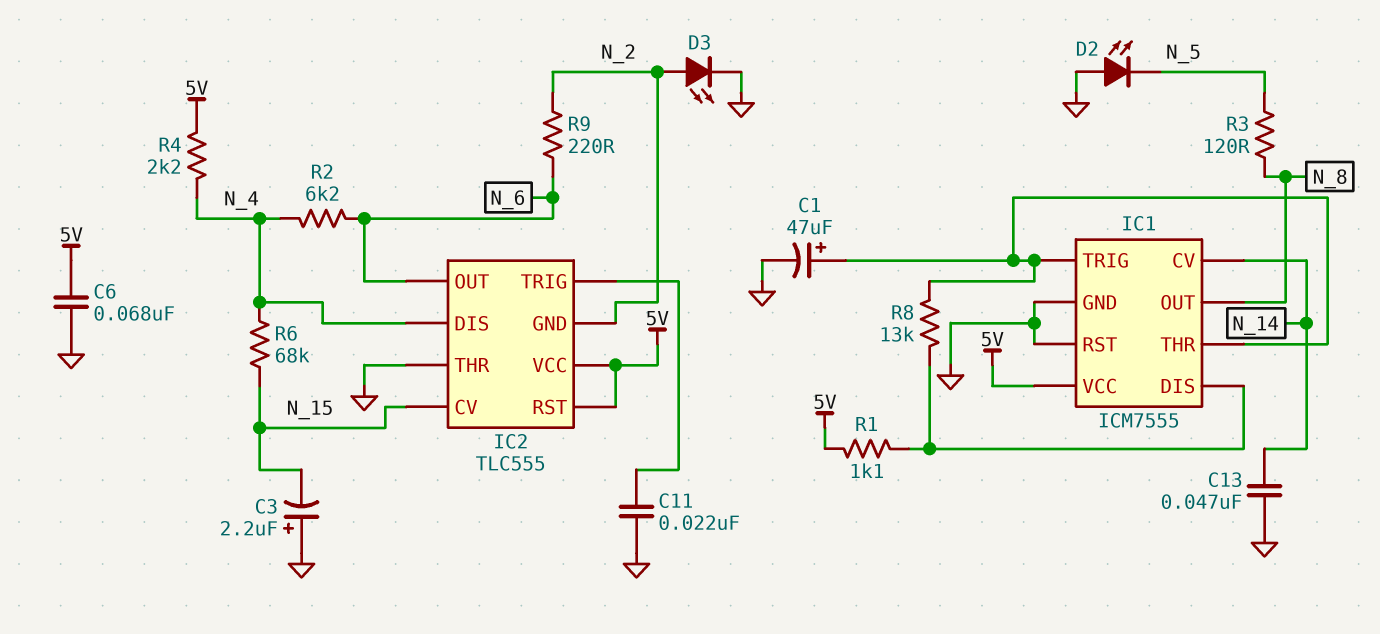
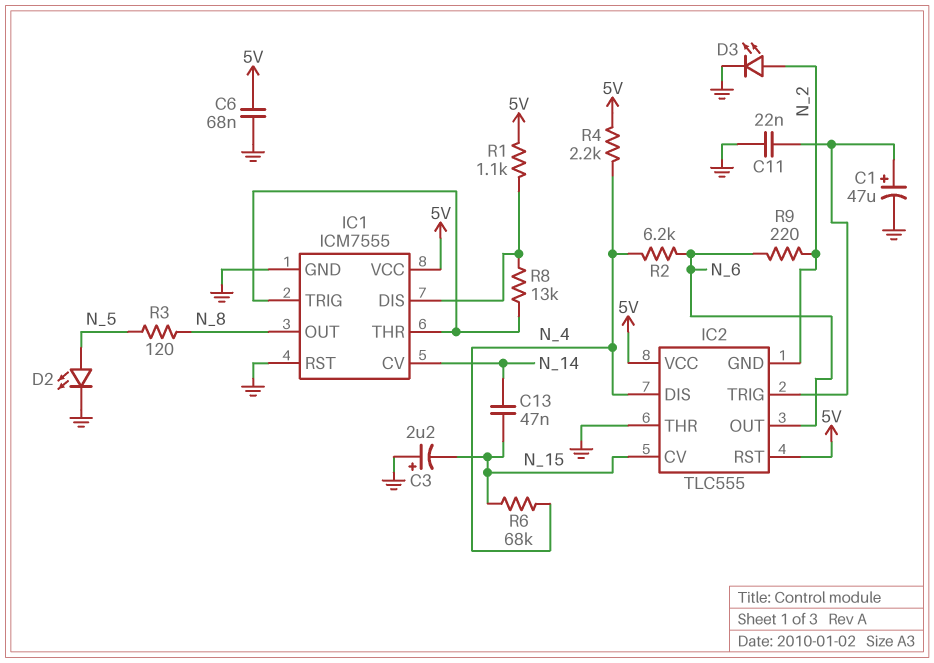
C1: 47uF (plus IC1/THR, minus GND) -> 47uF (plus IC2/TRIG, minus GND)
C13: 47nF (GND, N_14) -> 47nF (N_14, N_15)
D2: LED (A GND, K N_5) -> LED (A N_5, K GND)

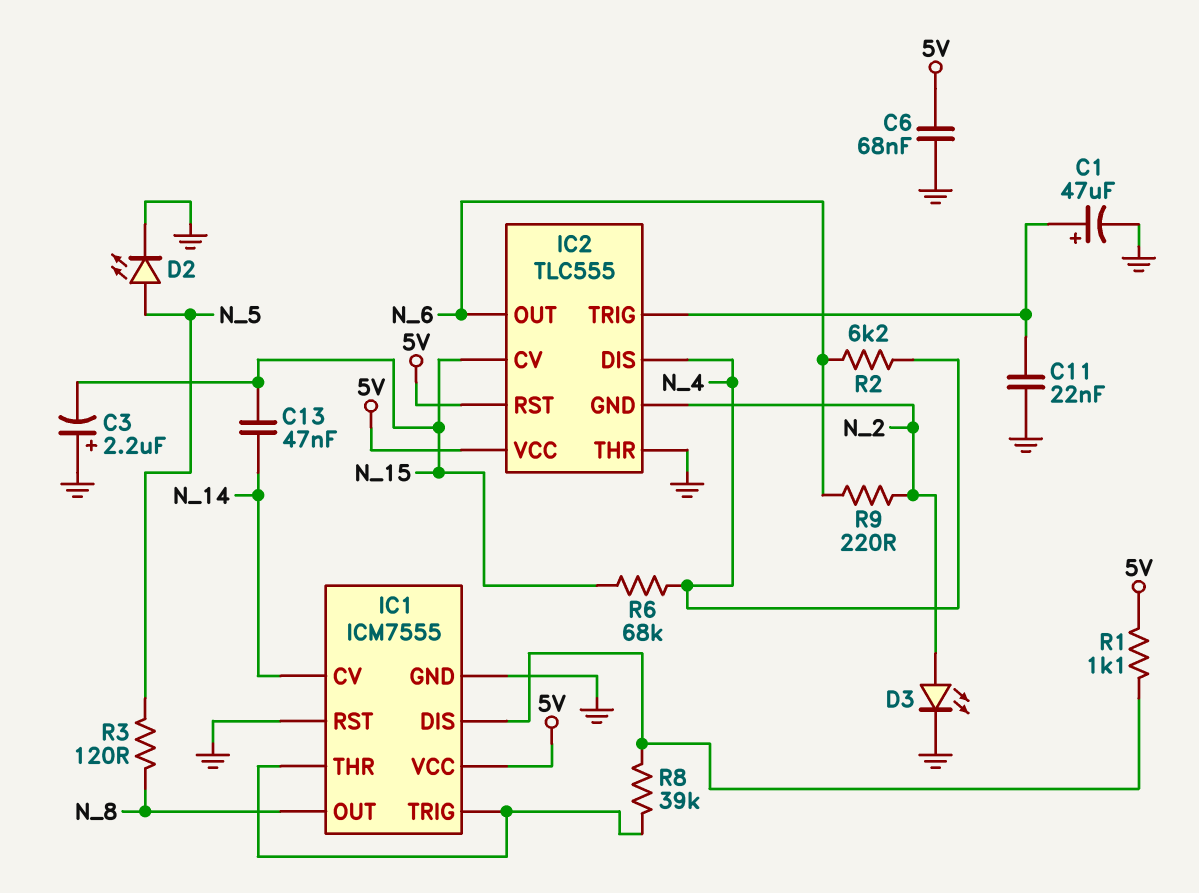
R4: 2.2k (5V, N_4) -> none
R8: 13k (IC1/DIS, IC1/THR) -> 39k (IC1/DIS, IC1/THR)

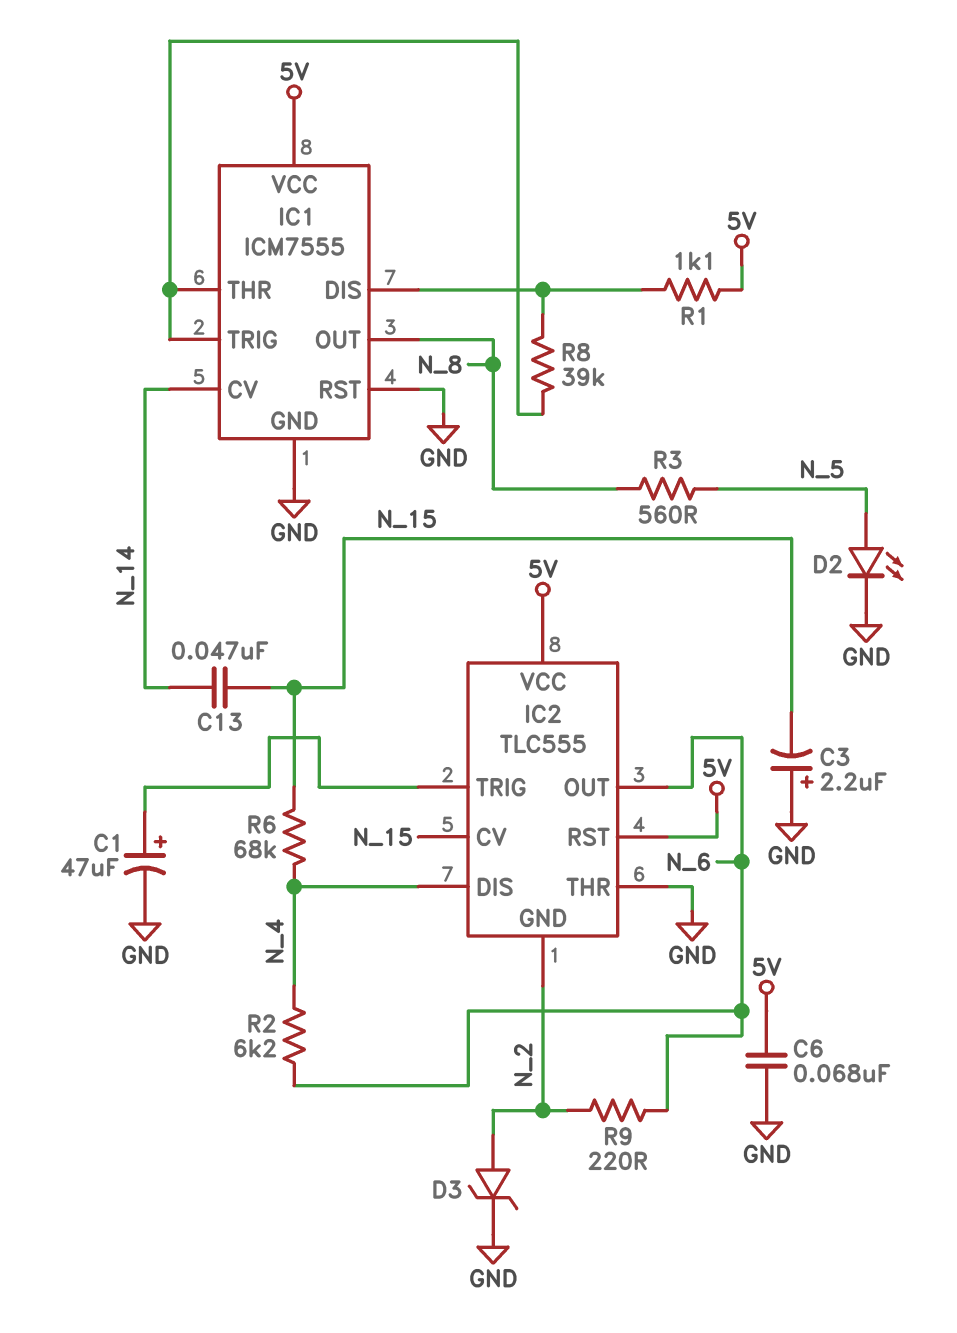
C11: 22nF (GND, IC2/TRIG) -> none
D3: LED (A N_2, K GND) -> zener (A N_2, K GND)
R3: 120 (N_5, N_8) -> 560 (N_5, N_8)

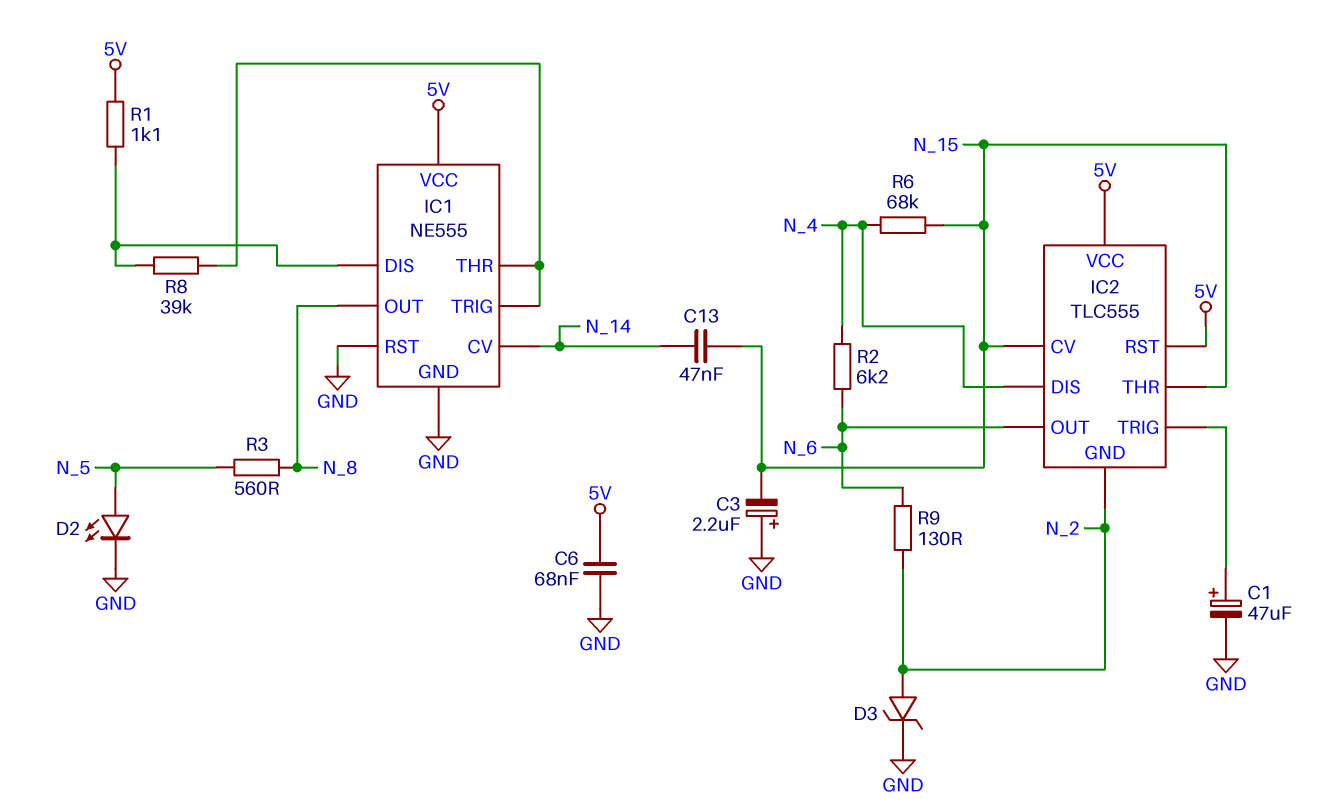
IC1: ICM7555 -> NE555
IC2 pin THR: GND -> N_15
R9: 220 (N_2, N_6) -> 130 (N_2, N_6)

